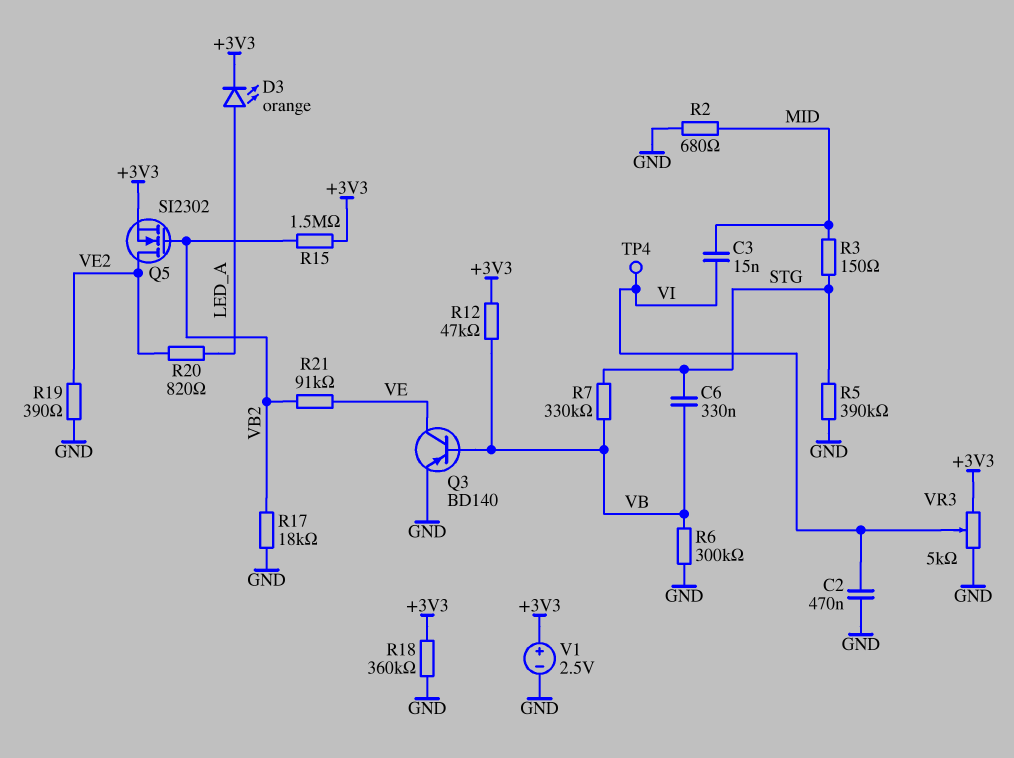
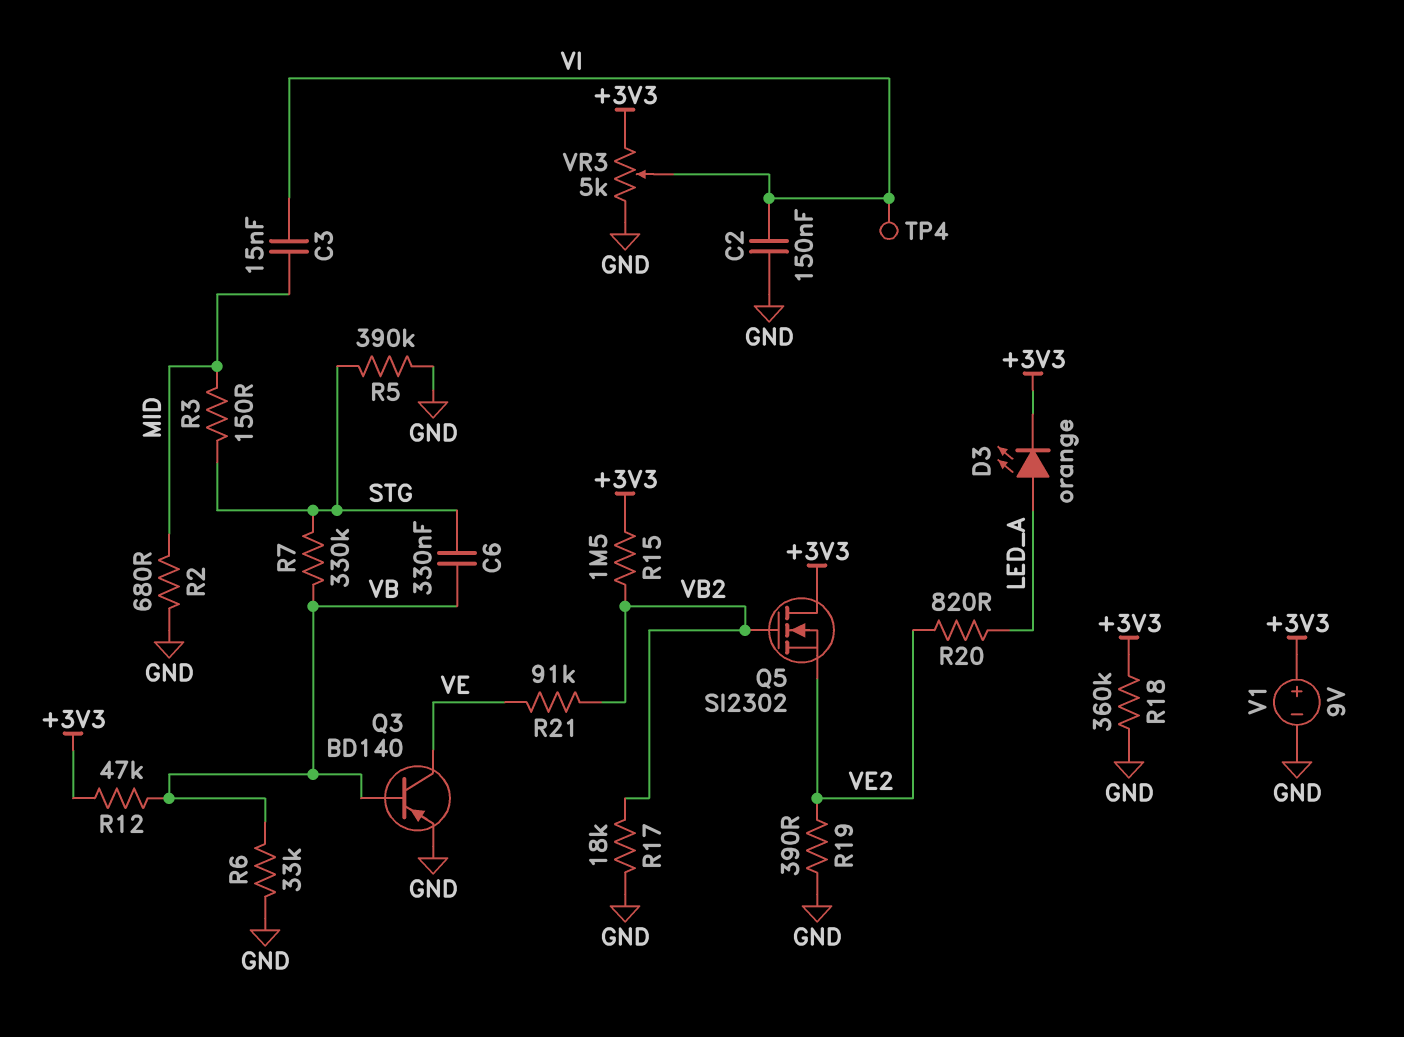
C2: 470nF (GND, VI) -> 150nF (GND, VI)
Q5: NMOS SI2302 (G VB2, D VE2, S +3V3) -> NMOS SI2302 (G VB2, D +3V3, S VE2)
R6: 300k (GND, VB) -> 33k (GND, VB)
V1: 2.5V (plus +3V3, minus GND) -> 9V (plus +3V3, minus GND)

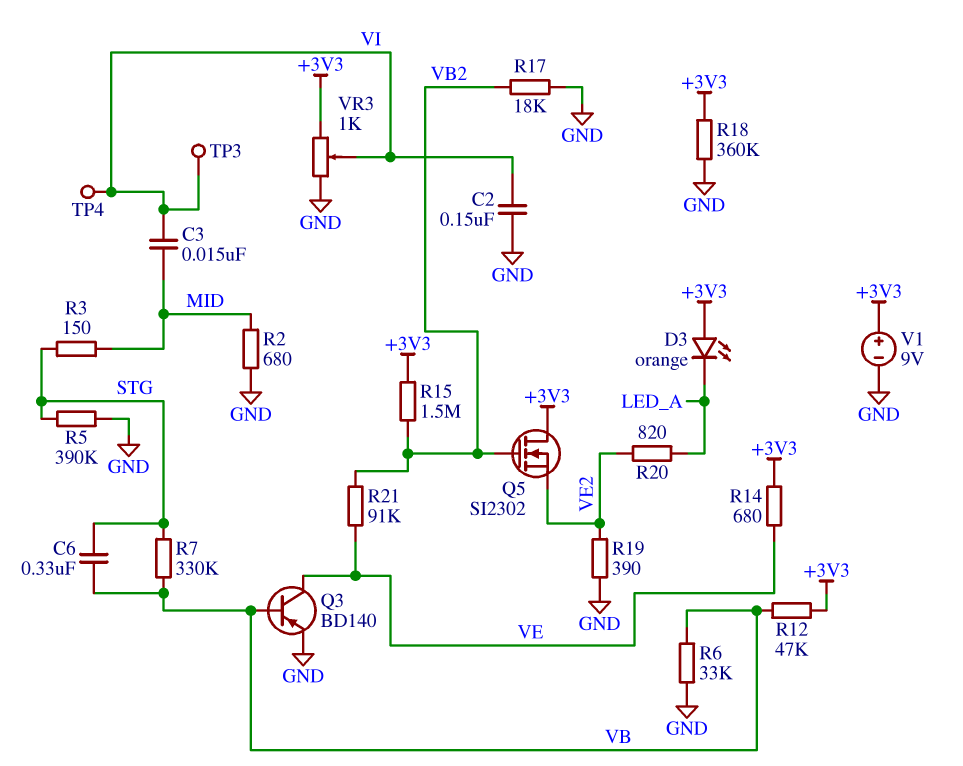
D3: LED orange (A LED_A, K +3V3) -> LED orange (A +3V3, K LED_A)
R14: none -> 680 (+3V3, VE)
TP3: none -> test point (VI)
VR3: 5k (+3V3, GND, wiper VI) -> 1k (+3V3, GND, wiper VI)

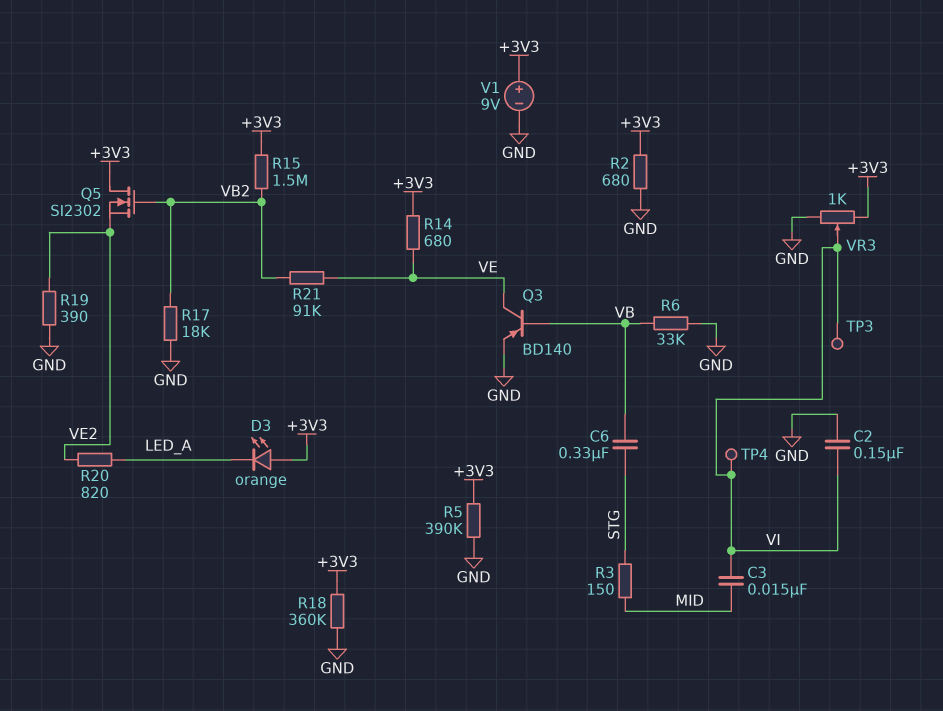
R2: 680 (GND, MID) -> 680 (+3V3, GND)
R5: 390k (GND, STG) -> 390k (+3V3, GND)
R7: 330k (STG, VB) -> none
R12: 47k (+3V3, VB) -> none

